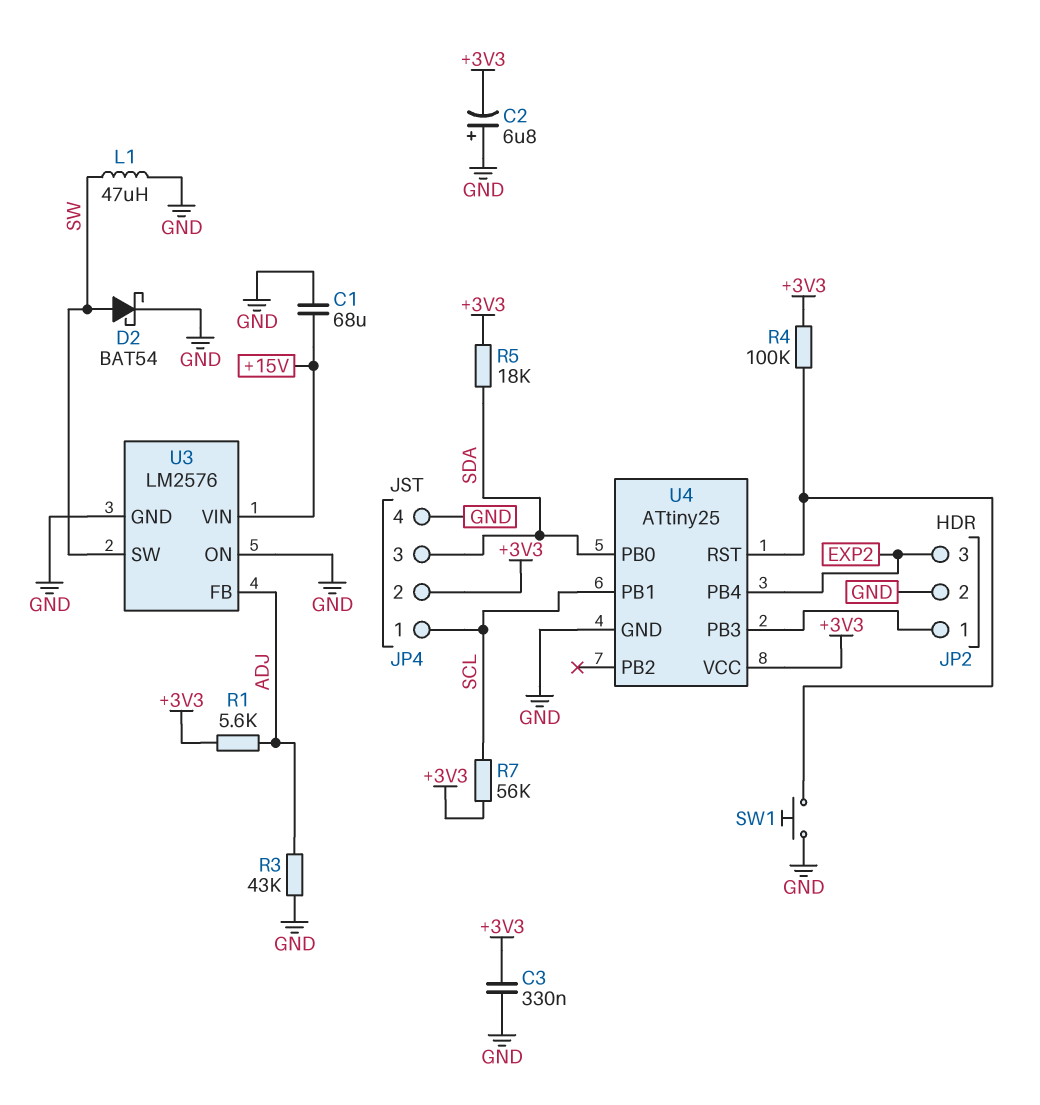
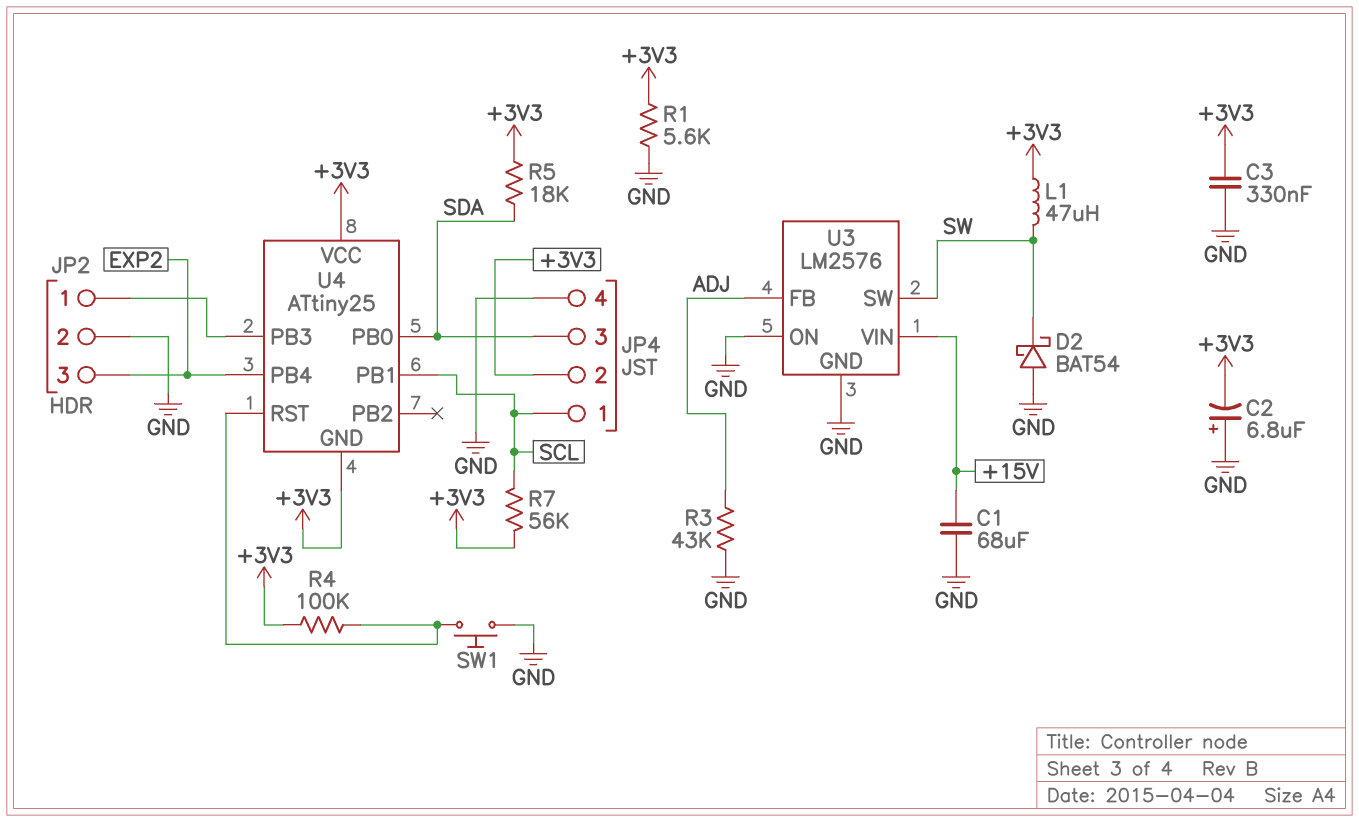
D2: schottky BAT54 (A SW, K GND) -> schottky BAT54 (A GND, K SW)
L1: 47uH (GND, SW) -> 47uH (+3V3, SW)
R1: 5.6k (+3V3, ADJ) -> 5.6k (+3V3, GND)
U4 pin GND: GND -> +3V3

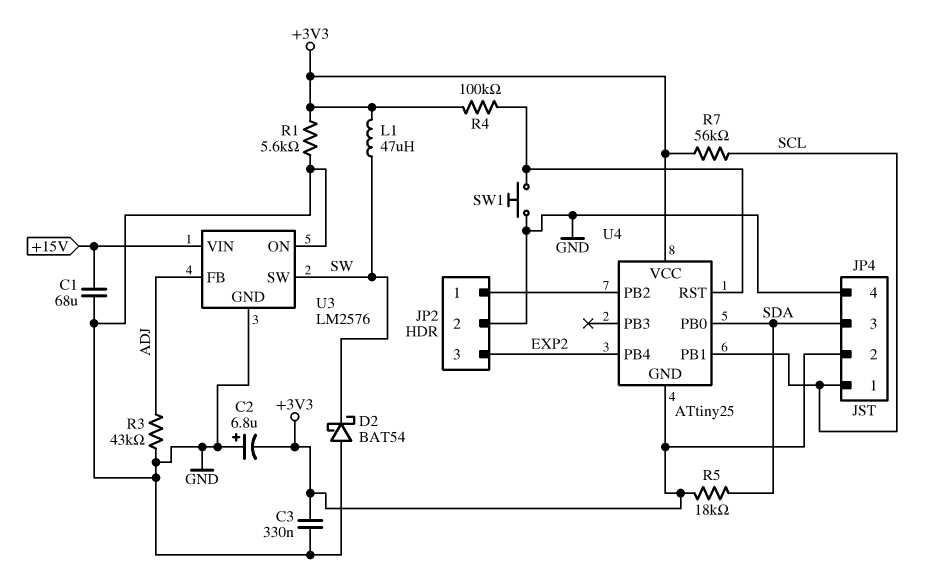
U4 pin PB2: none -> JP2/1
U4 pin PB3: JP2/1 -> none

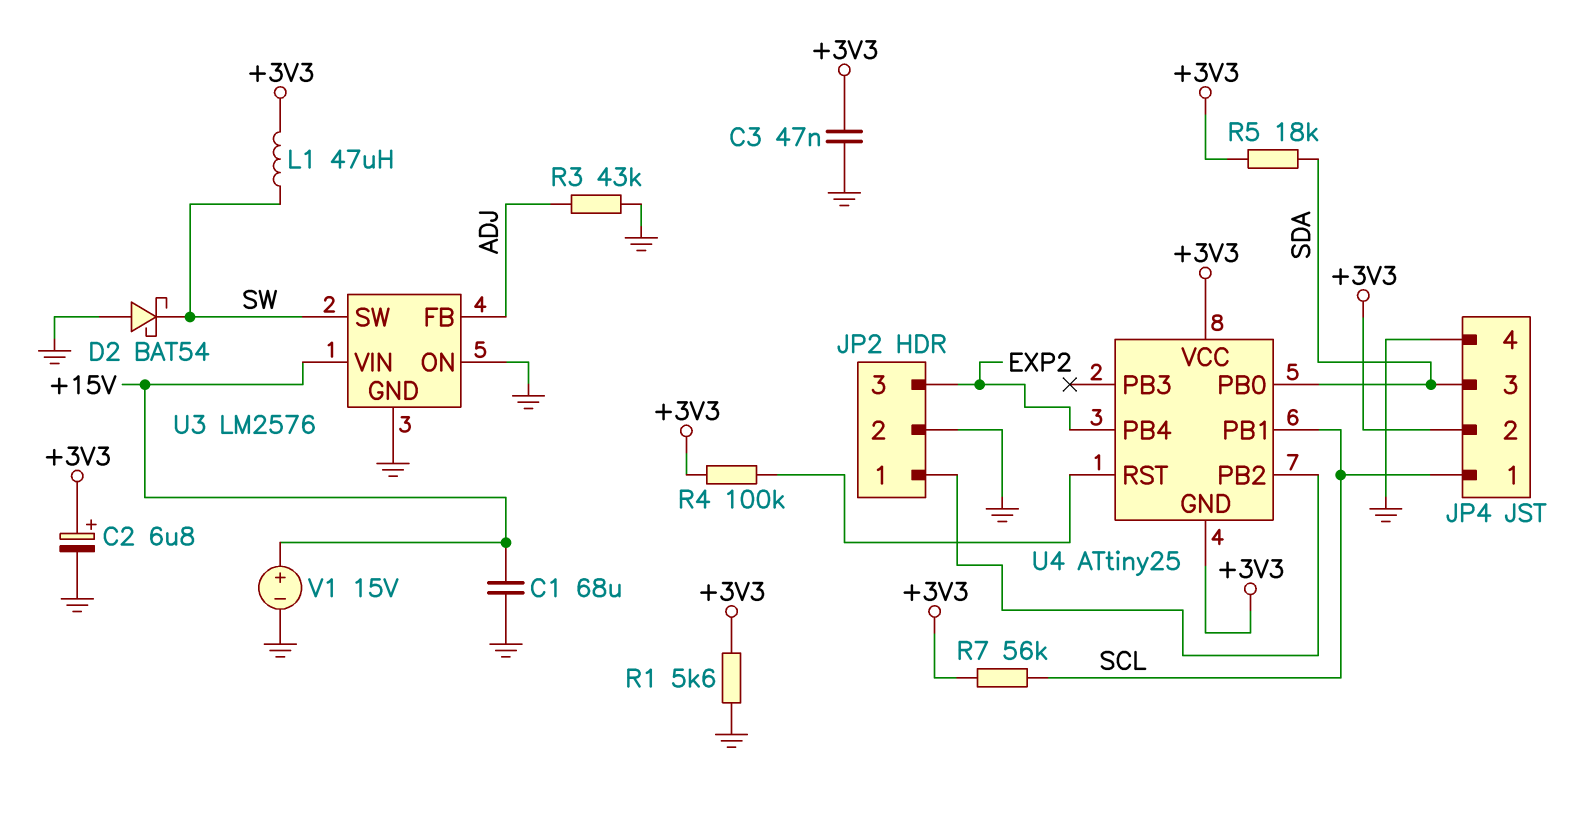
C2: 6.8uF (plus GND, minus +3V3) -> 6.8uF (plus +3V3, minus GND)
C3: 330nF (+3V3, GND) -> 47nF (+3V3, GND)
SW1: button (GND, U4/RST) -> none
V1: none -> 15V (plus +15V, minus GND)

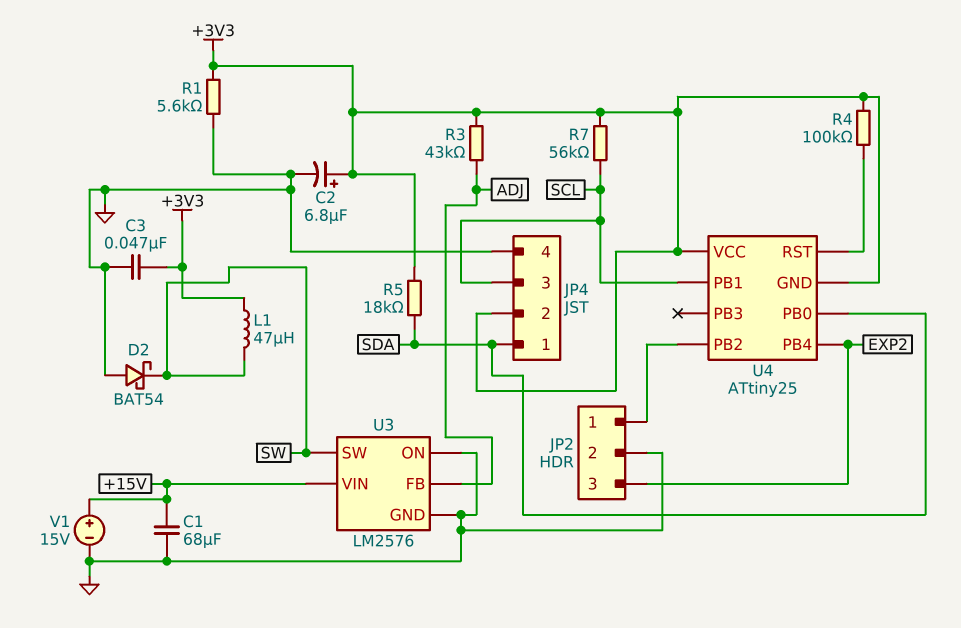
JP4 pin 1: SCL -> SDA
JP4 pin 3: SDA -> SCL
R3: 43k (ADJ, GND) -> 43k (+3V3, ADJ)

